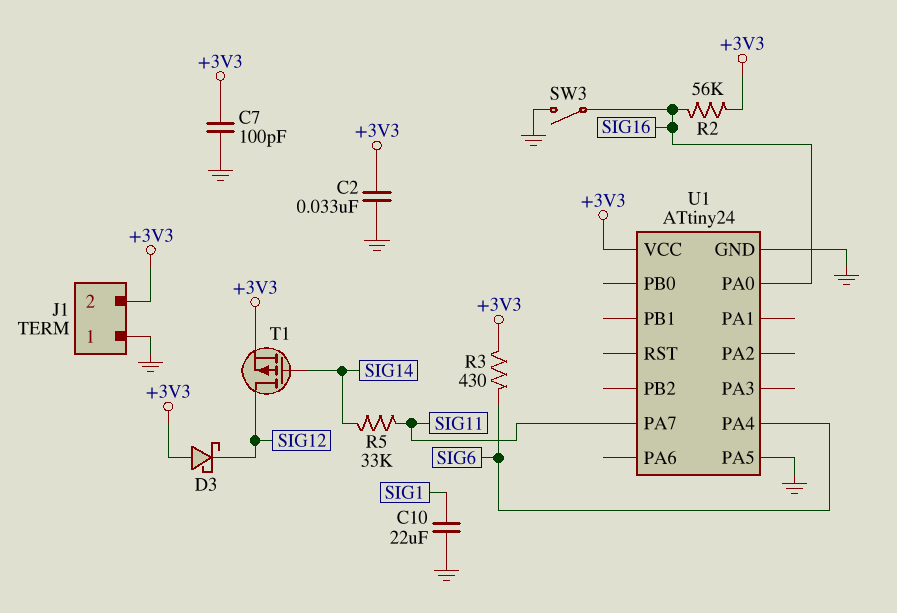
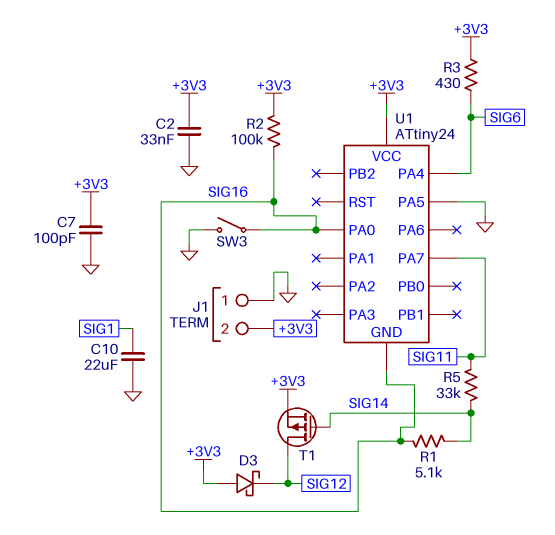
R1: none -> 5.1k (SIG14, SIG16)
R2: 56k (+3V3, SIG16) -> 100k (+3V3, SIG16)
U1 pin GND: GND -> SIG16

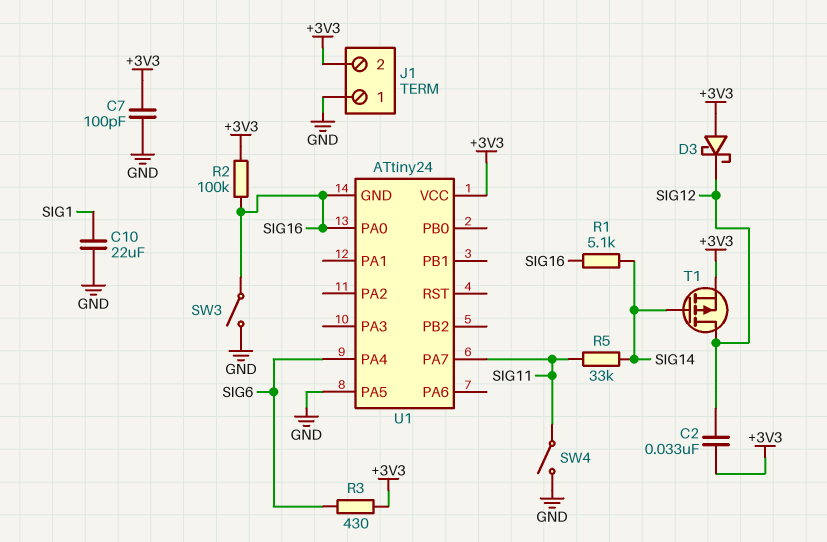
C2: 33nF (+3V3, GND) -> 33nF (+3V3, SIG12)
SW4: none -> switch (GND, SIG11)

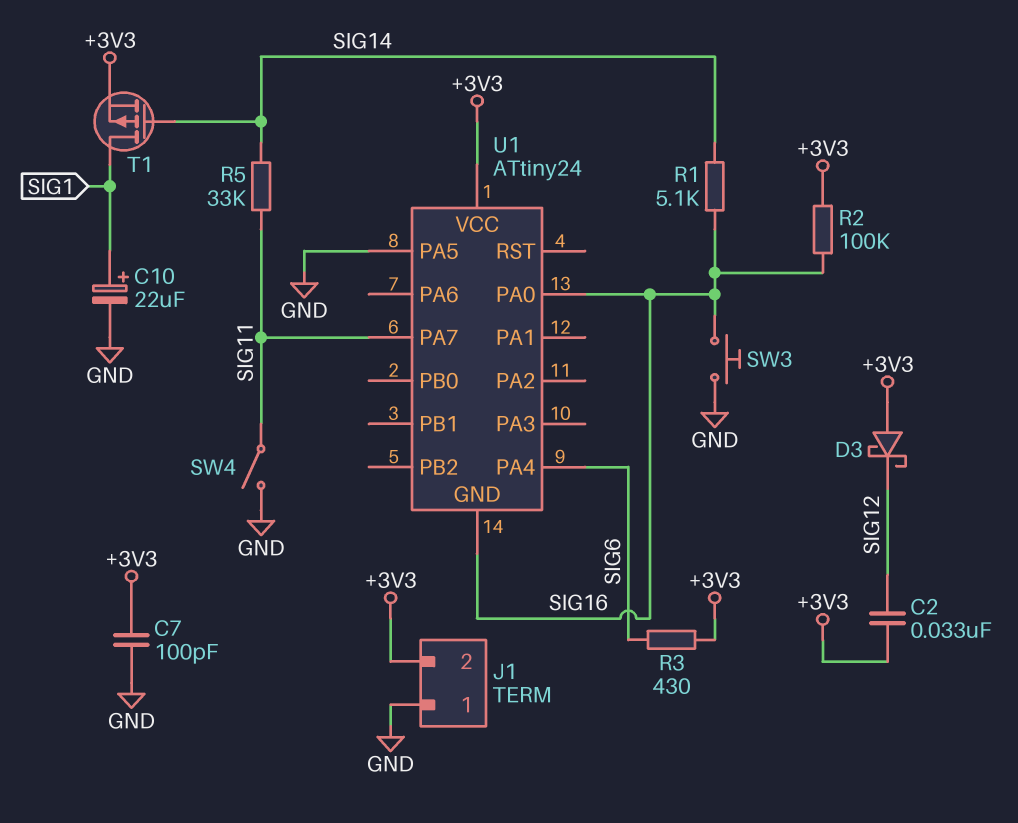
C10: 22uF (GND, SIG1) -> 22uF (plus SIG1, minus GND)
SW3: switch (GND, SIG16) -> button (GND, SIG16)
T1: PMOS (G SIG14, D SIG12, S +3V3) -> PMOS (G SIG14, D SIG1, S +3V3)

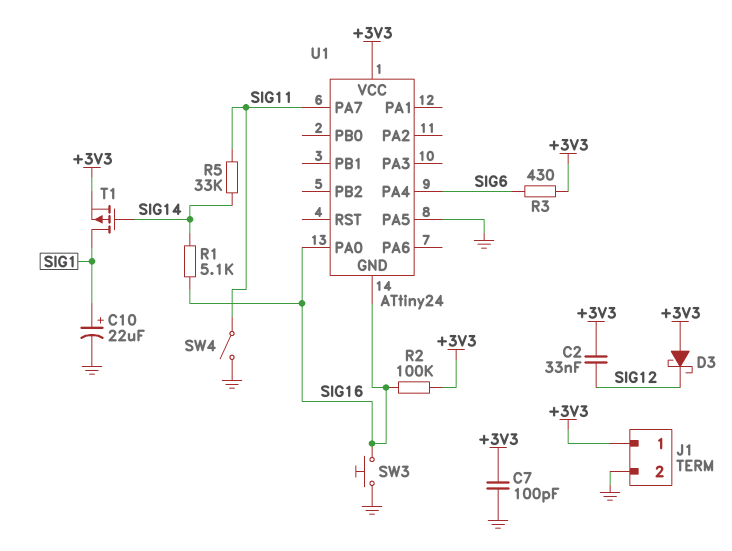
J1 pin 1: GND -> +3V3
J1 pin 2: +3V3 -> GND

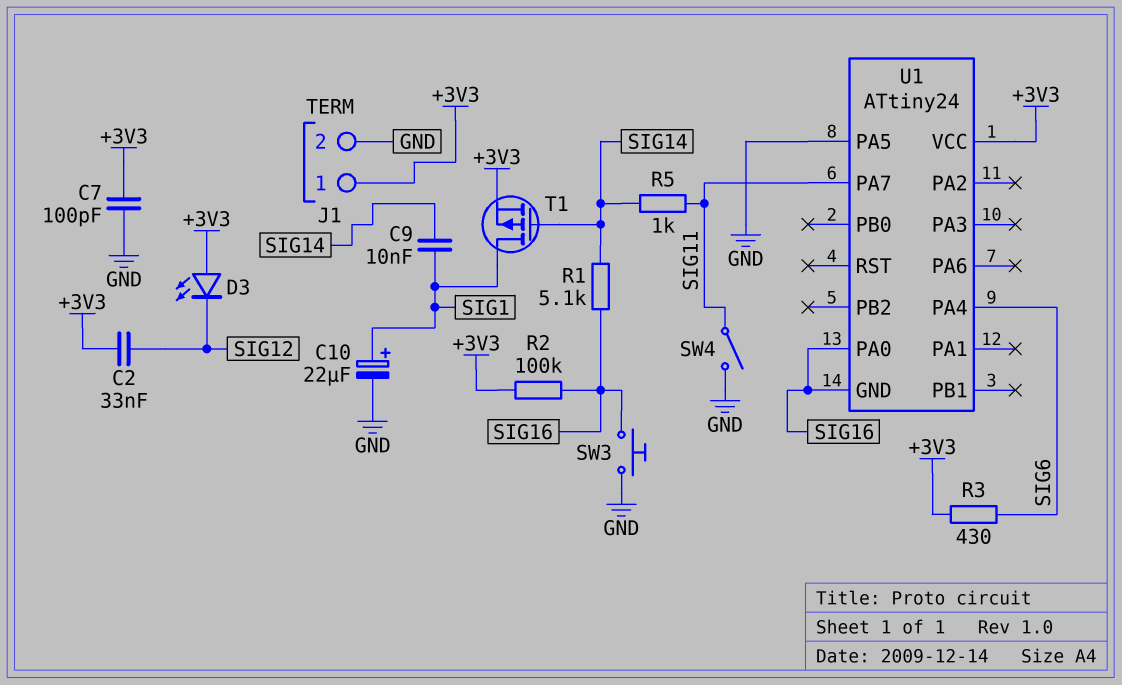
C9: none -> 10nF (SIG1, SIG14)
D3: schottky (A +3V3, K SIG12) -> LED (A +3V3, K SIG12)
R5: 33k (SIG11, SIG14) -> 1k (SIG11, SIG14)

